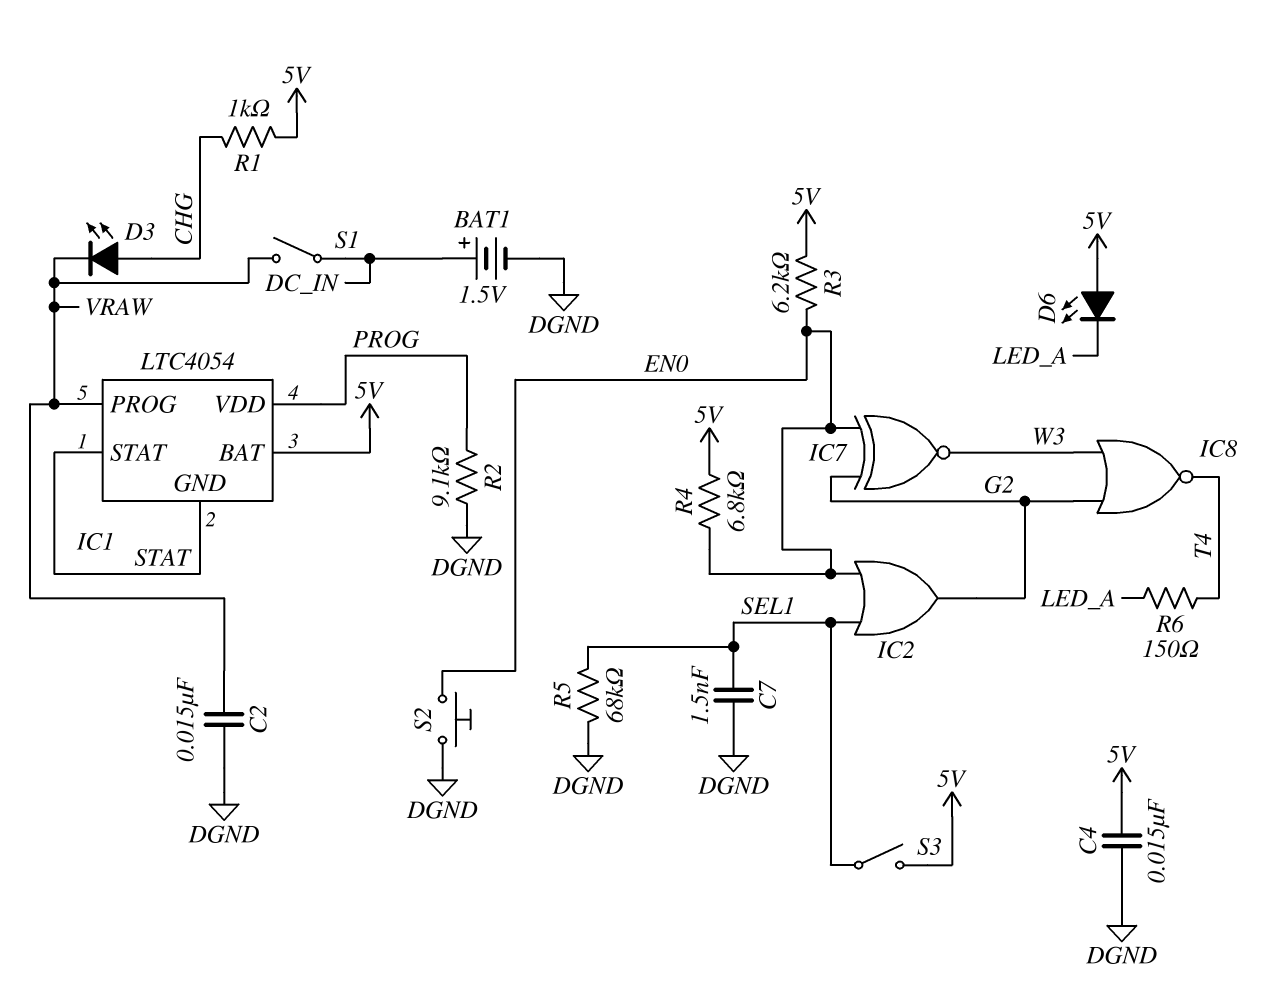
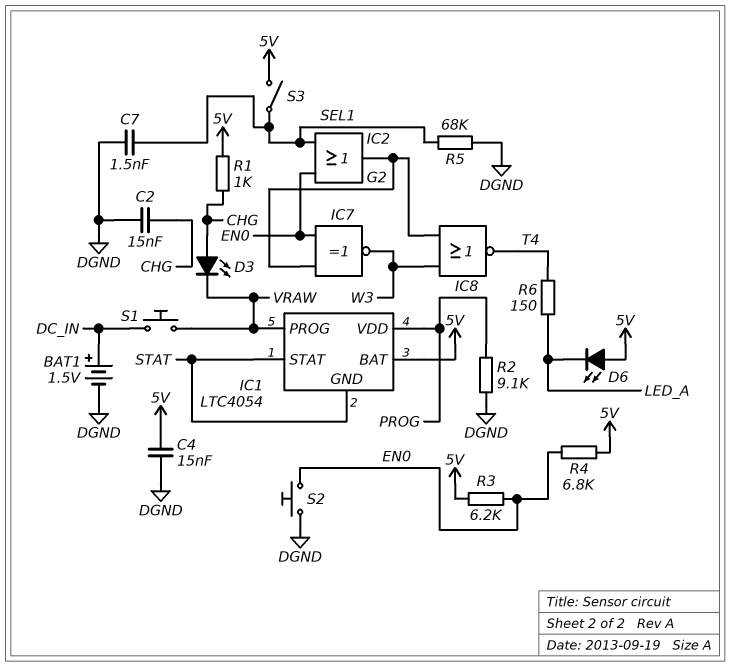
C2: 15nF (DGND, VRAW) -> 15nF (CHG, DGND)
S1: switch (DC_IN, VRAW) -> button (DC_IN, VRAW)

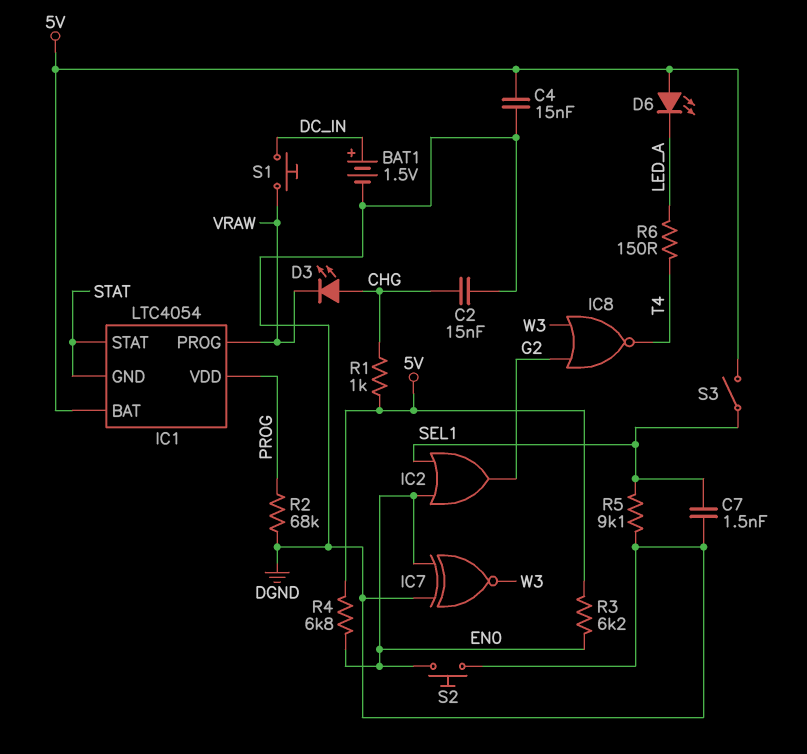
IC7: XNOR (in EN0, in G2, out W3) -> XNOR (in DGND, in EN0, out W3)
R2: 9.1k (DGND, PROG) -> 68k (DGND, PROG)
R5: 68k (DGND, SEL1) -> 9.1k (DGND, SEL1)

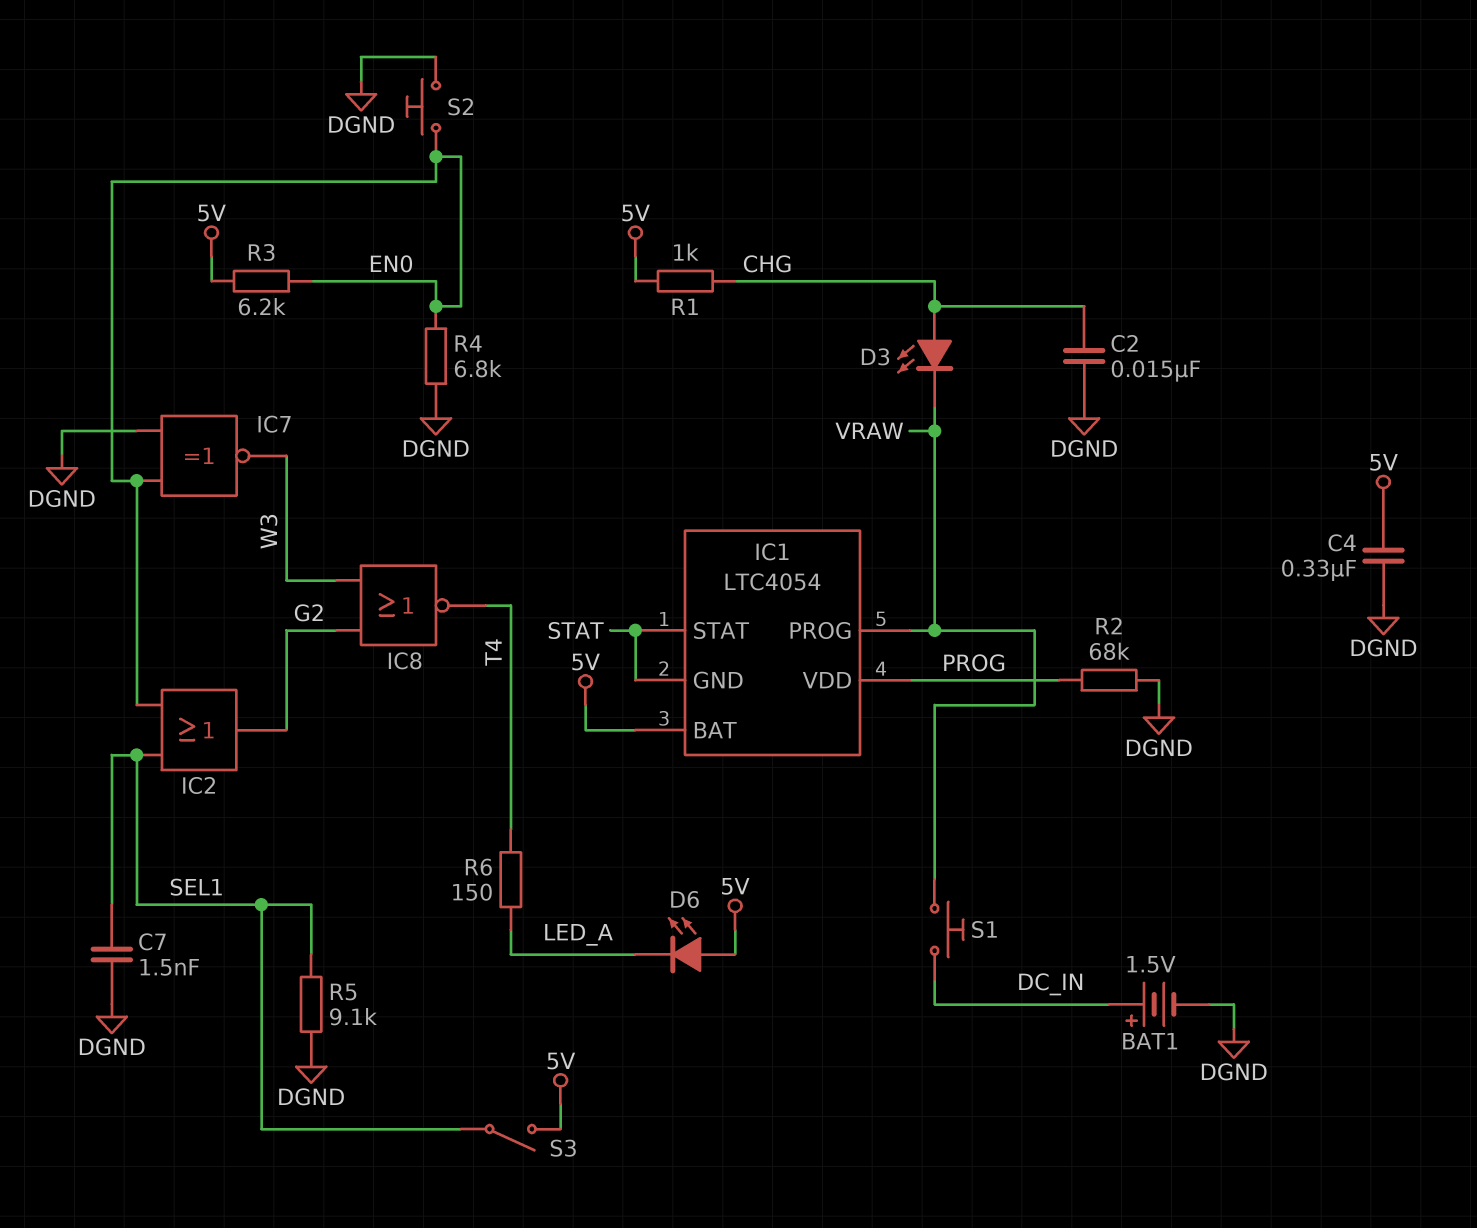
C4: 15nF (5V, DGND) -> 330nF (5V, DGND)
R4: 6.8k (5V, EN0) -> 6.8k (DGND, EN0)

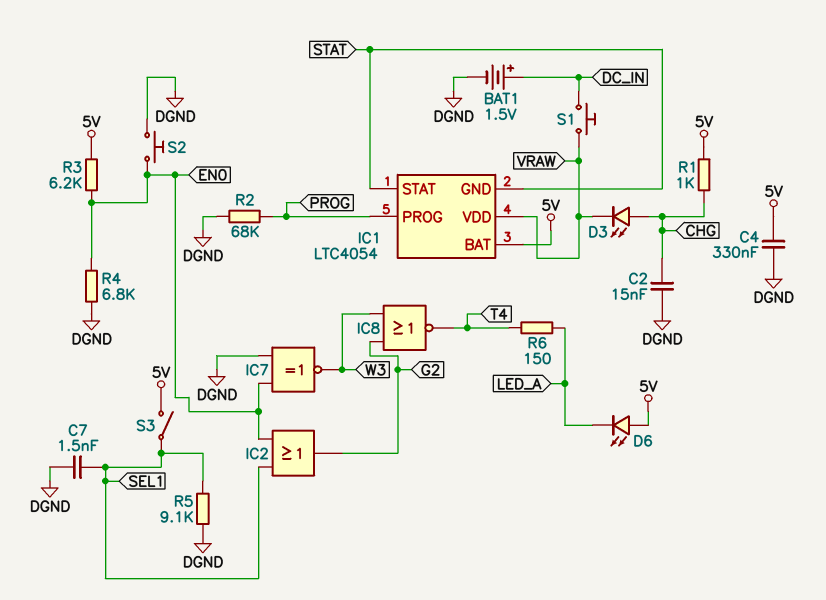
IC1 pin PROG: VRAW -> PROG
IC1 pin VDD: PROG -> VRAW

